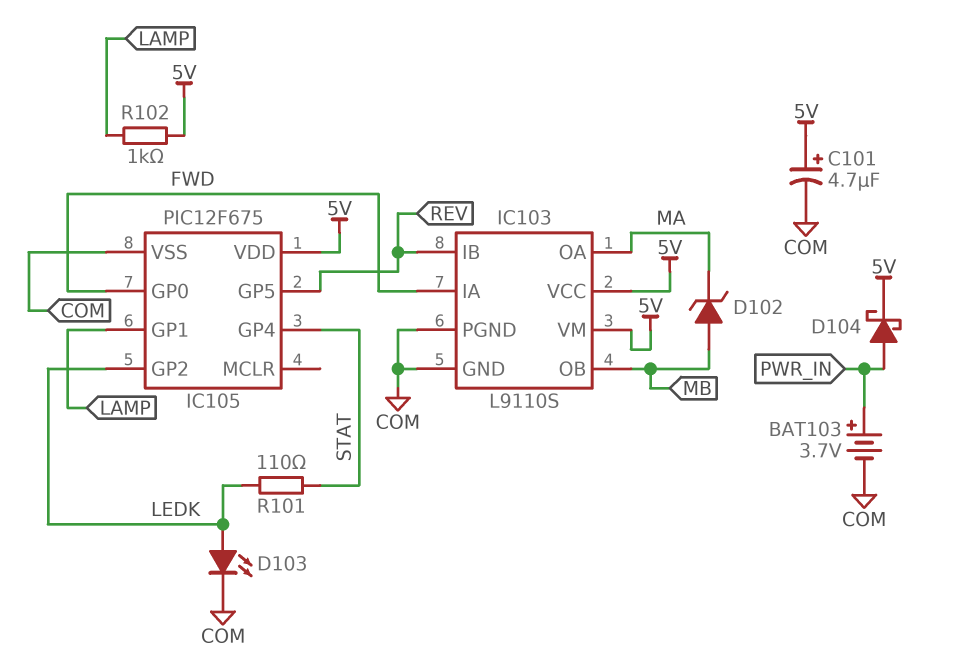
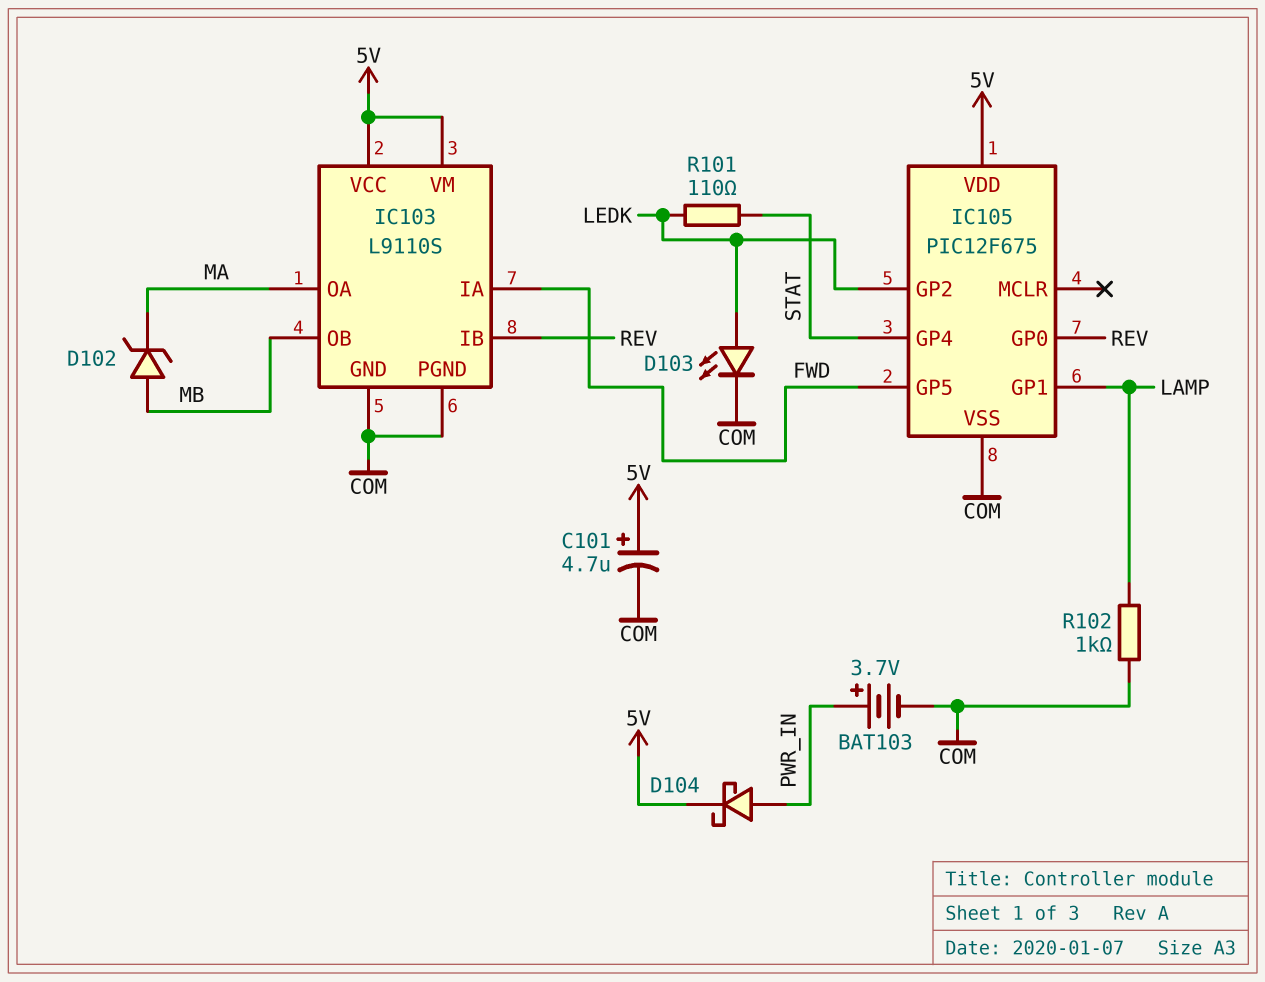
IC105 pin GP0: FWD -> REV
IC105 pin GP5: REV -> FWD
R102: 1k (5V, LAMP) -> 1k (COM, LAMP)

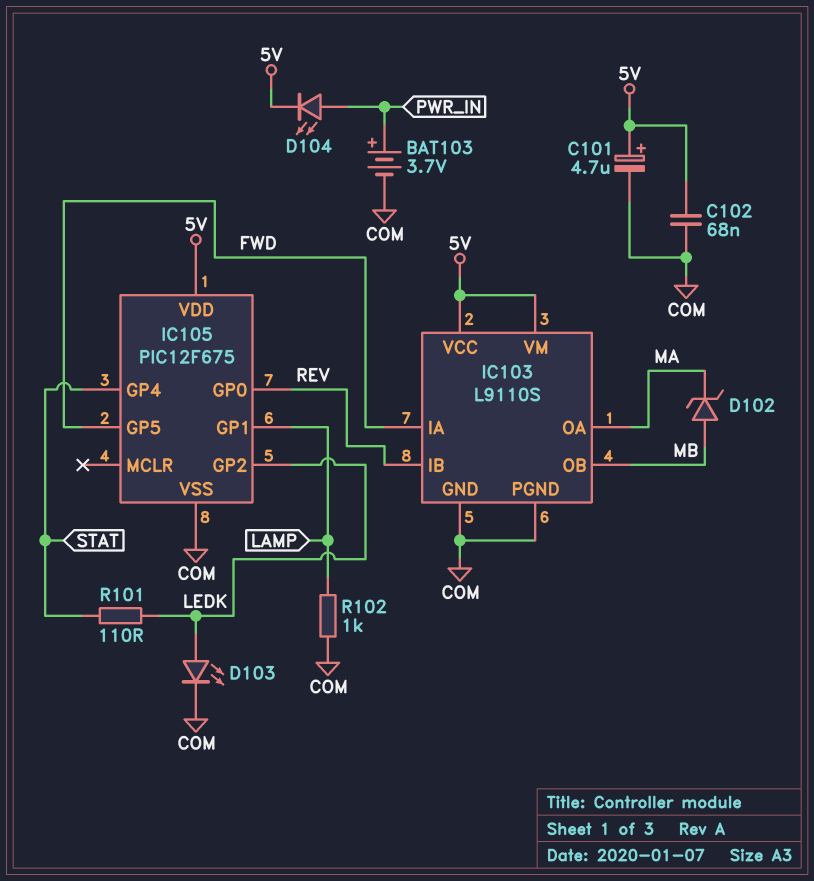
C102: none -> 68nF (5V, COM)
D104: schottky (A PWR_IN, K 5V) -> LED (A PWR_IN, K 5V)

